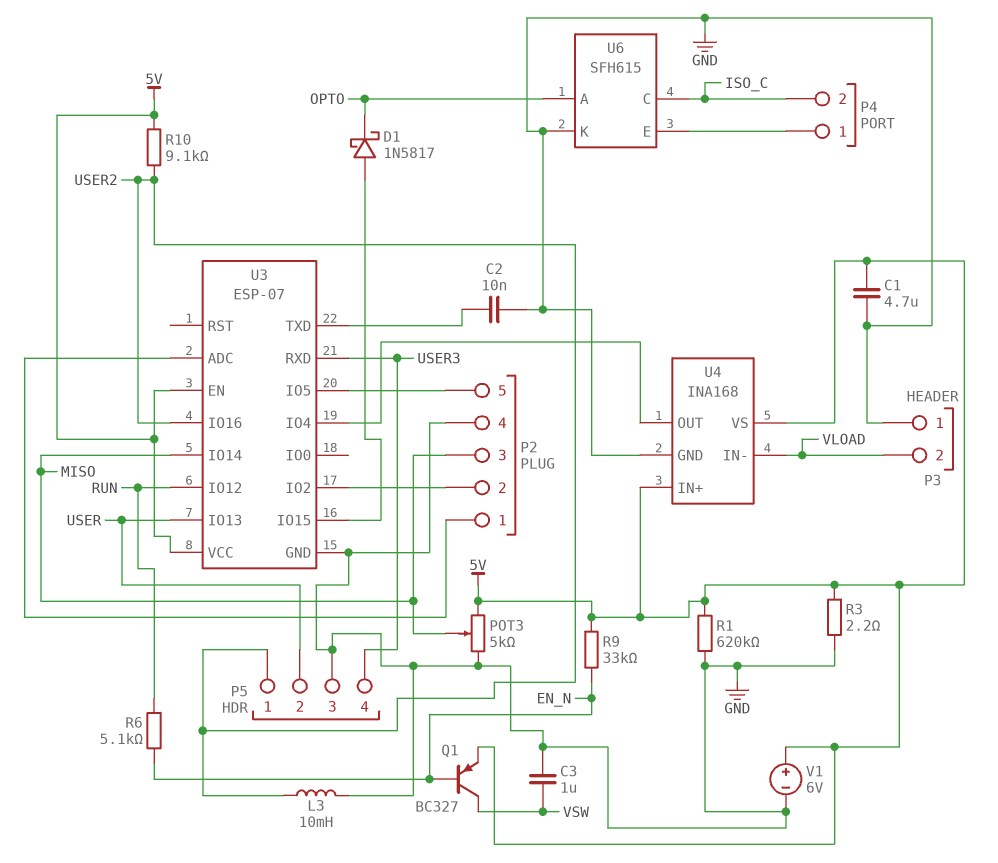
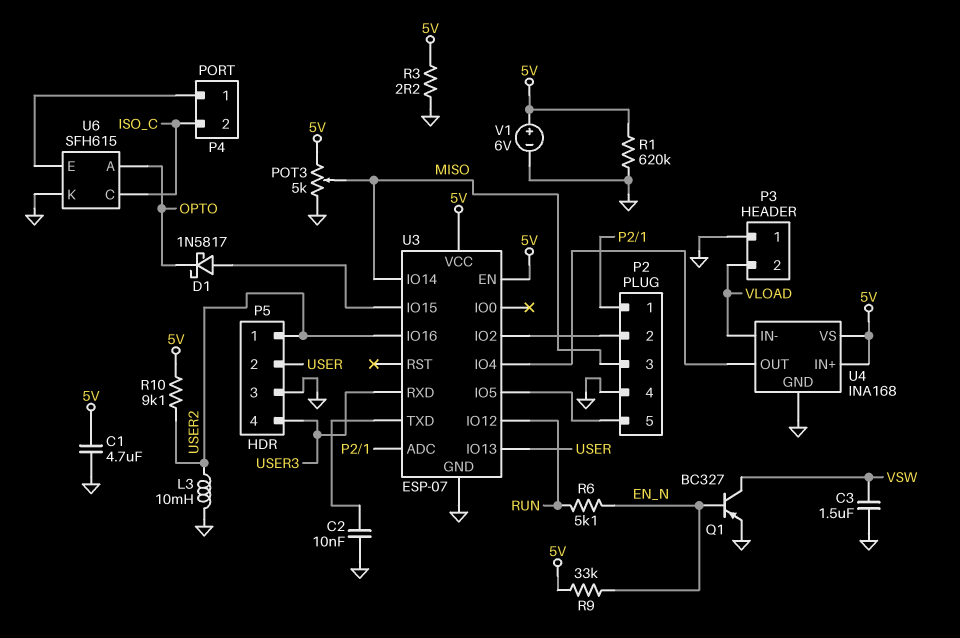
C3: 1uF (GND, VSW) -> 1.5uF (GND, VSW)
Q1: PNP BC327 (B EN_N, C VSW, E 5V) -> PNP BC327 (B EN_N, C VSW, E GND)

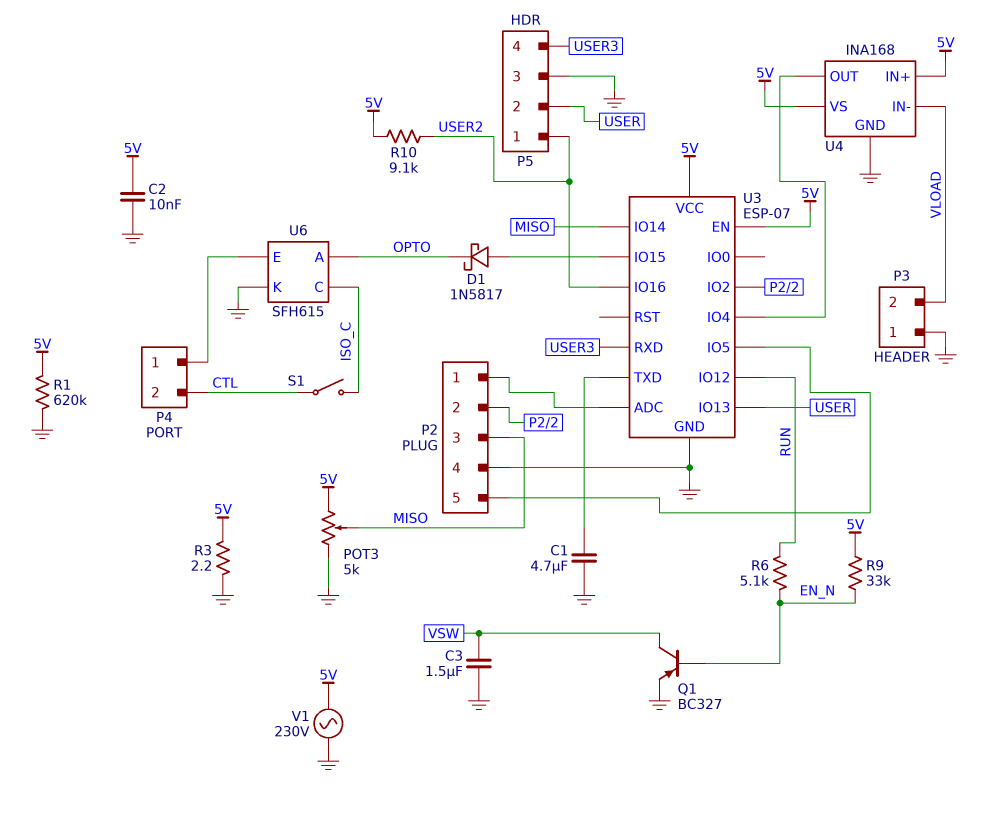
C1: 4.7uF (5V, GND) -> 4.7uF (GND, U3/TXD)
C2: 10nF (GND, U3/TXD) -> 10nF (5V, GND)
L3: 10mH (GND, USER2) -> none
P4 pin 2: ISO_C -> CTL
S1: none -> switch (CTL, ISO_C)
V1: 6V (plus 5V, minus GND) -> AC 230V (5V, GND)

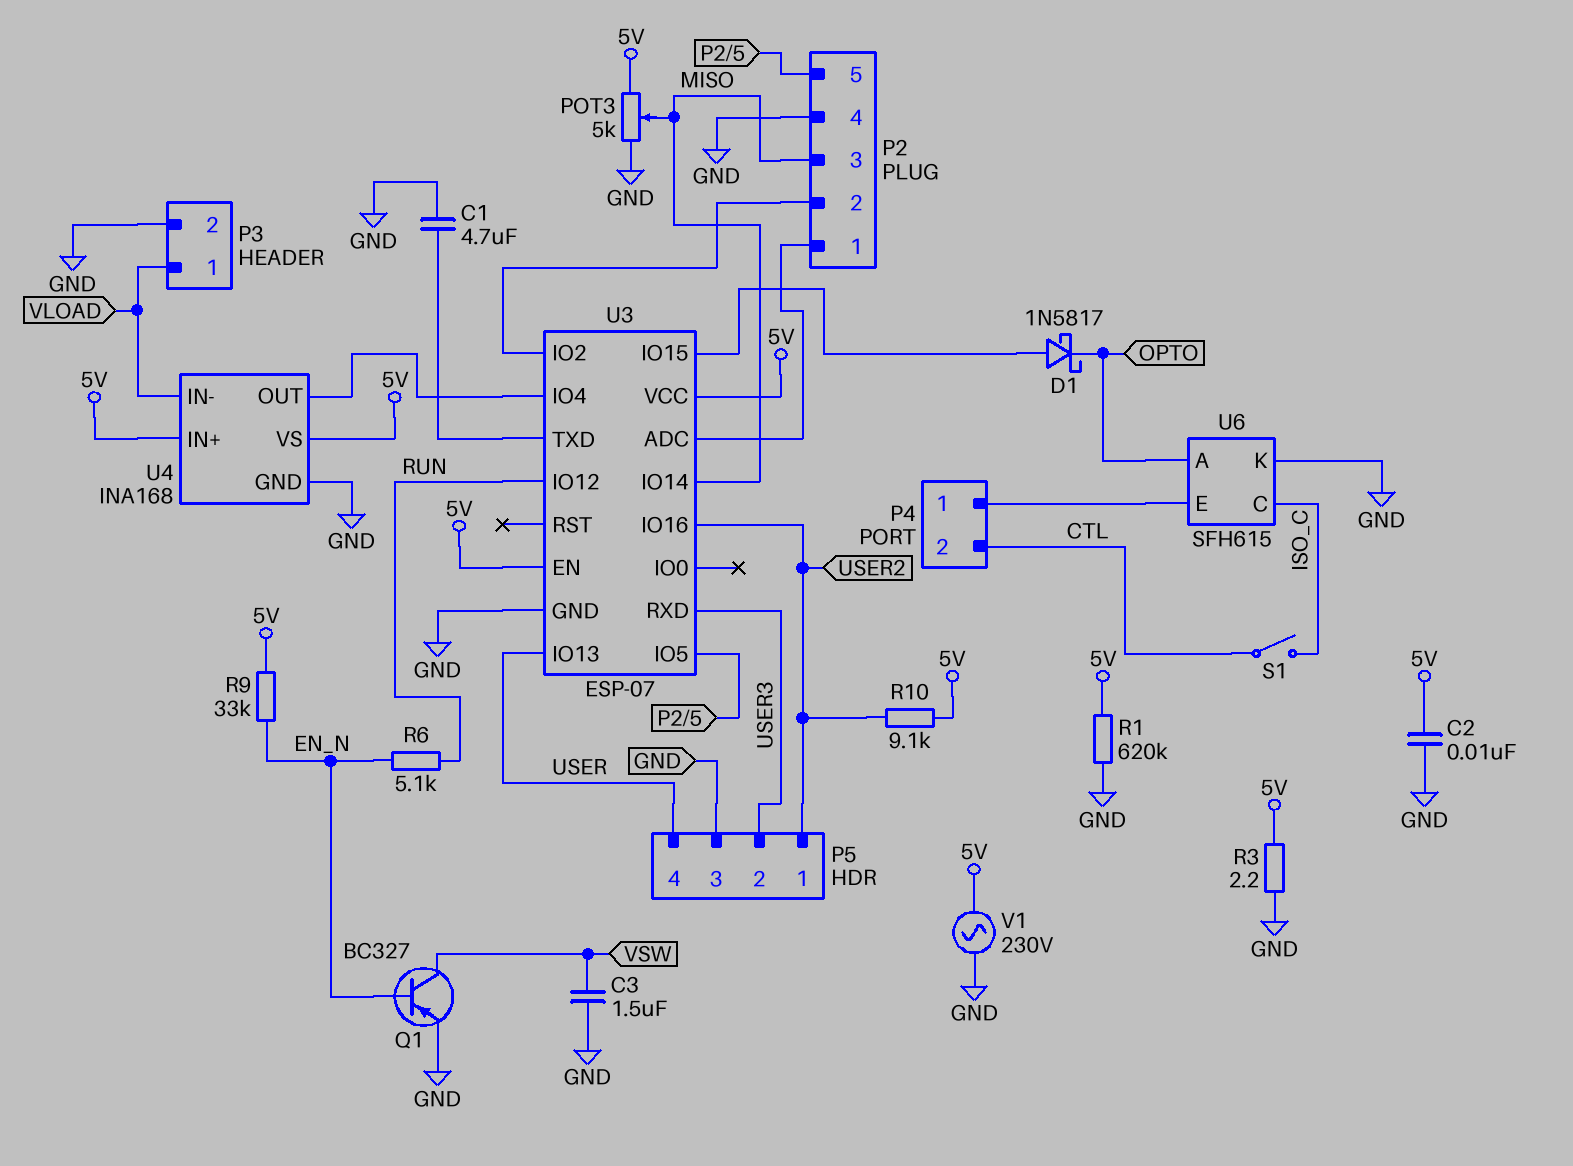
P3 pin 1: GND -> VLOAD
P3 pin 2: VLOAD -> GND
P5 pin 2: USER -> USER3
P5 pin 4: USER3 -> USER

